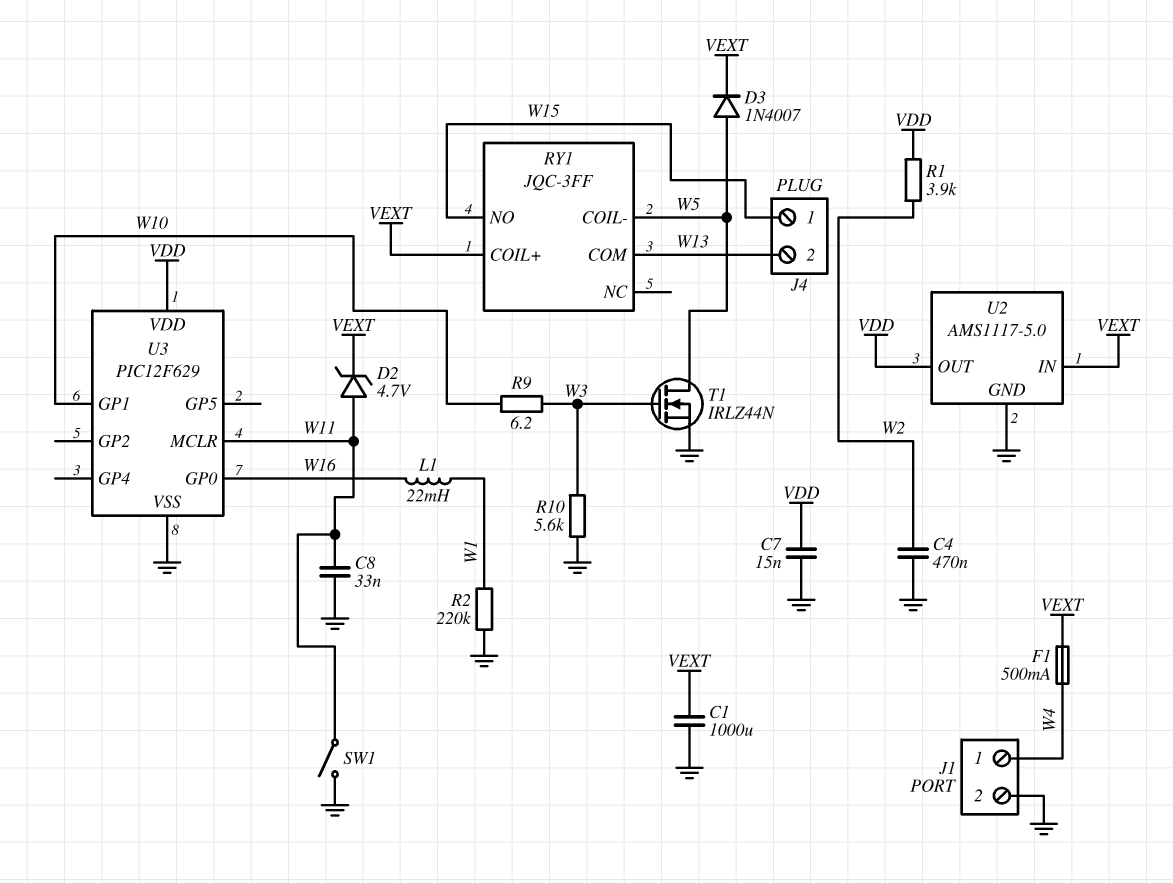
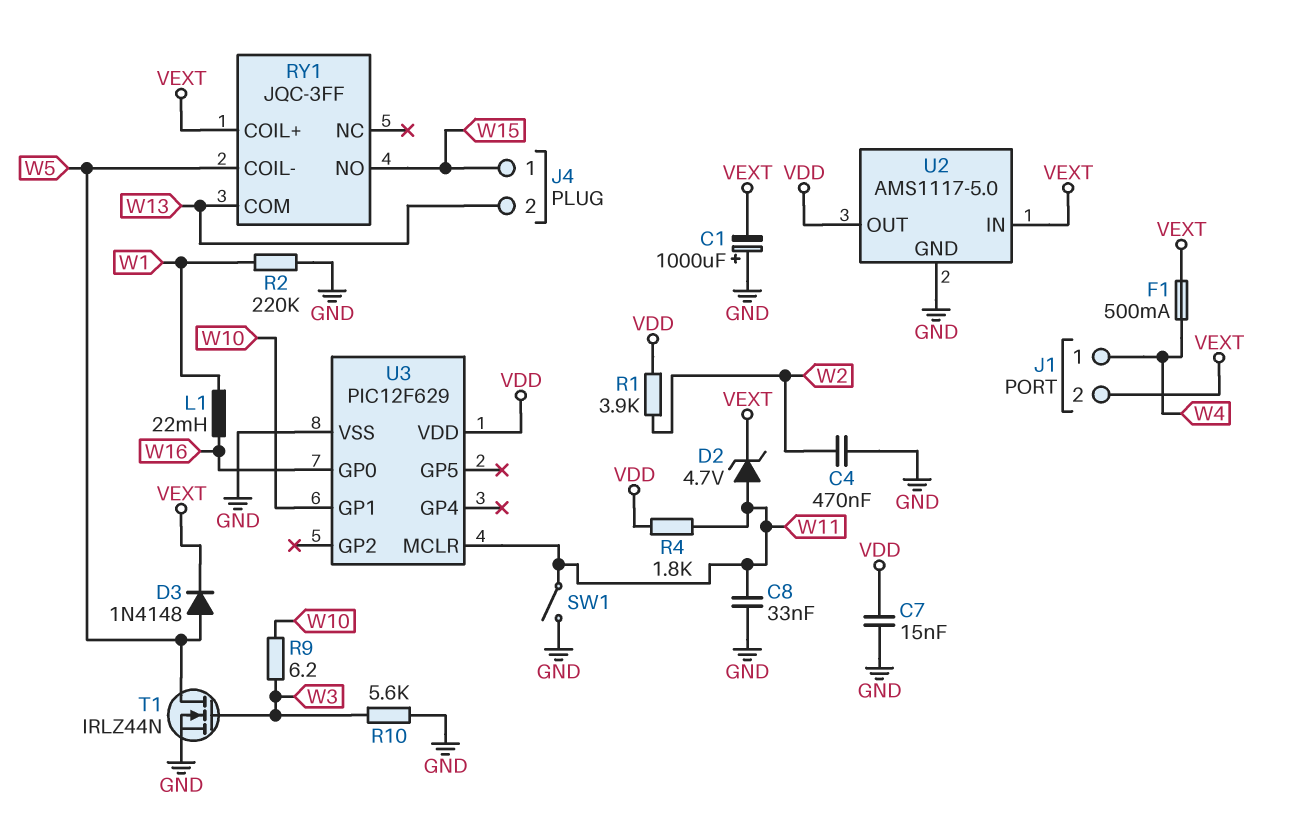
C1: 1000uF (GND, VEXT) -> 1000uF (plus GND, minus VEXT)
D3: diode 1N4007 (A W5, K VEXT) -> diode 1N4148 (A W5, K VEXT)
J1 pin 2: GND -> VEXT
R4: none -> 1.8k (VDD, W11)

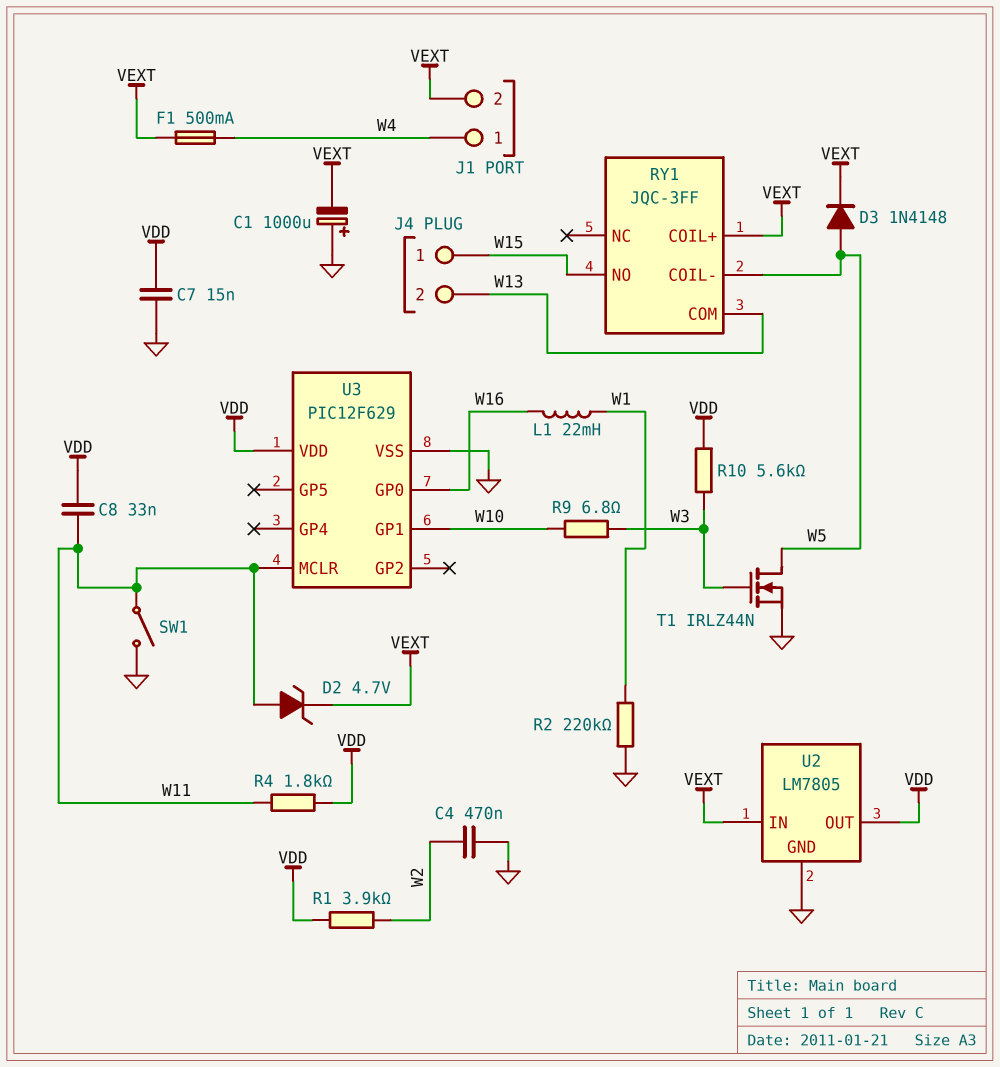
C8: 33nF (GND, W11) -> 33nF (VDD, W11)
R9: 6.2 (W3, W10) -> 6.8 (W3, W10)
R10: 5.6k (GND, W3) -> 5.6k (VDD, W3)
U2: AMS1117-5.0 -> LM7805

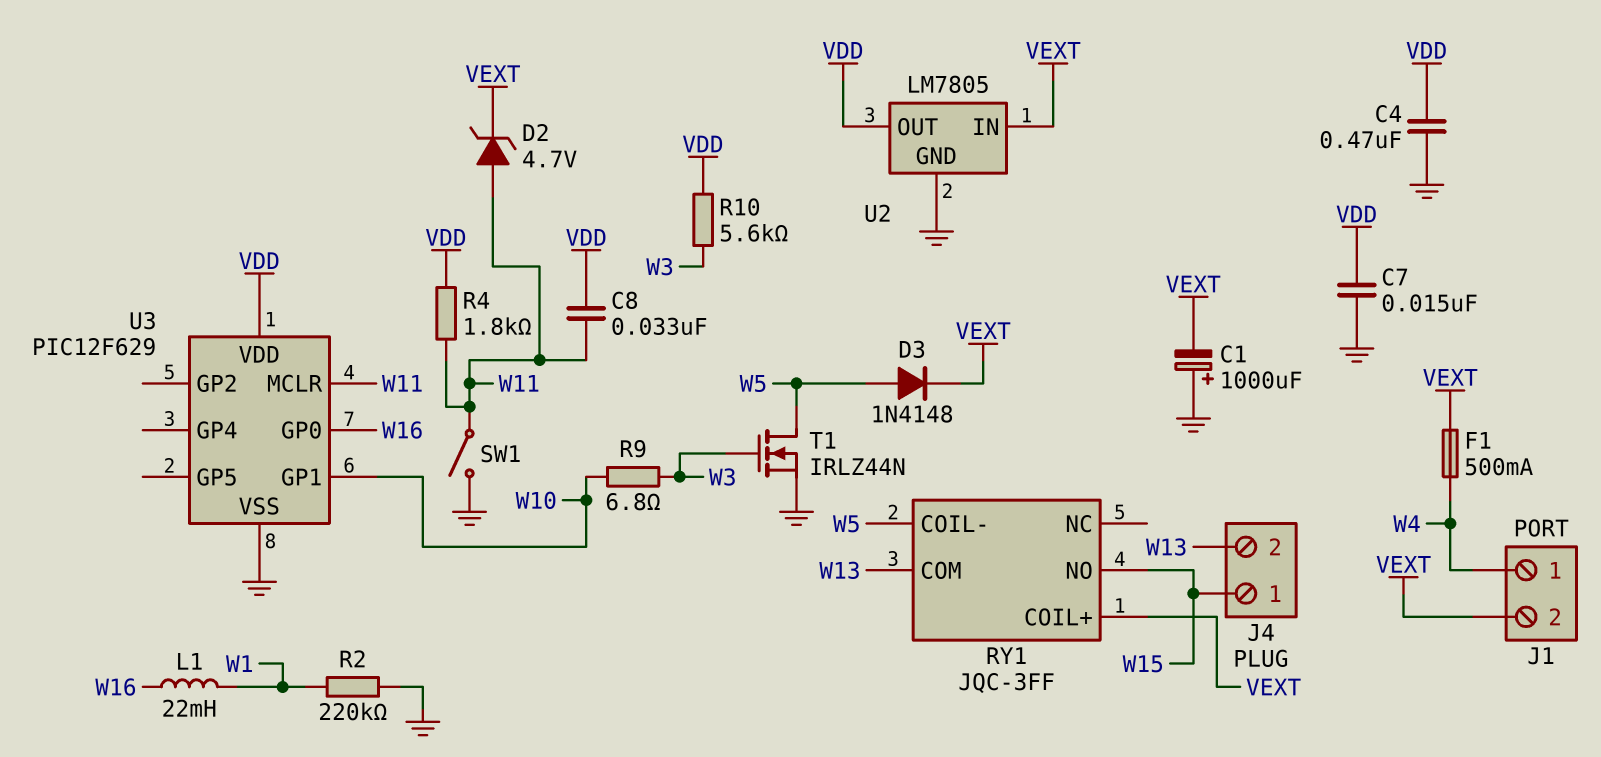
C4: 470nF (GND, W2) -> 470nF (GND, VDD)
R1: 3.9k (VDD, W2) -> none

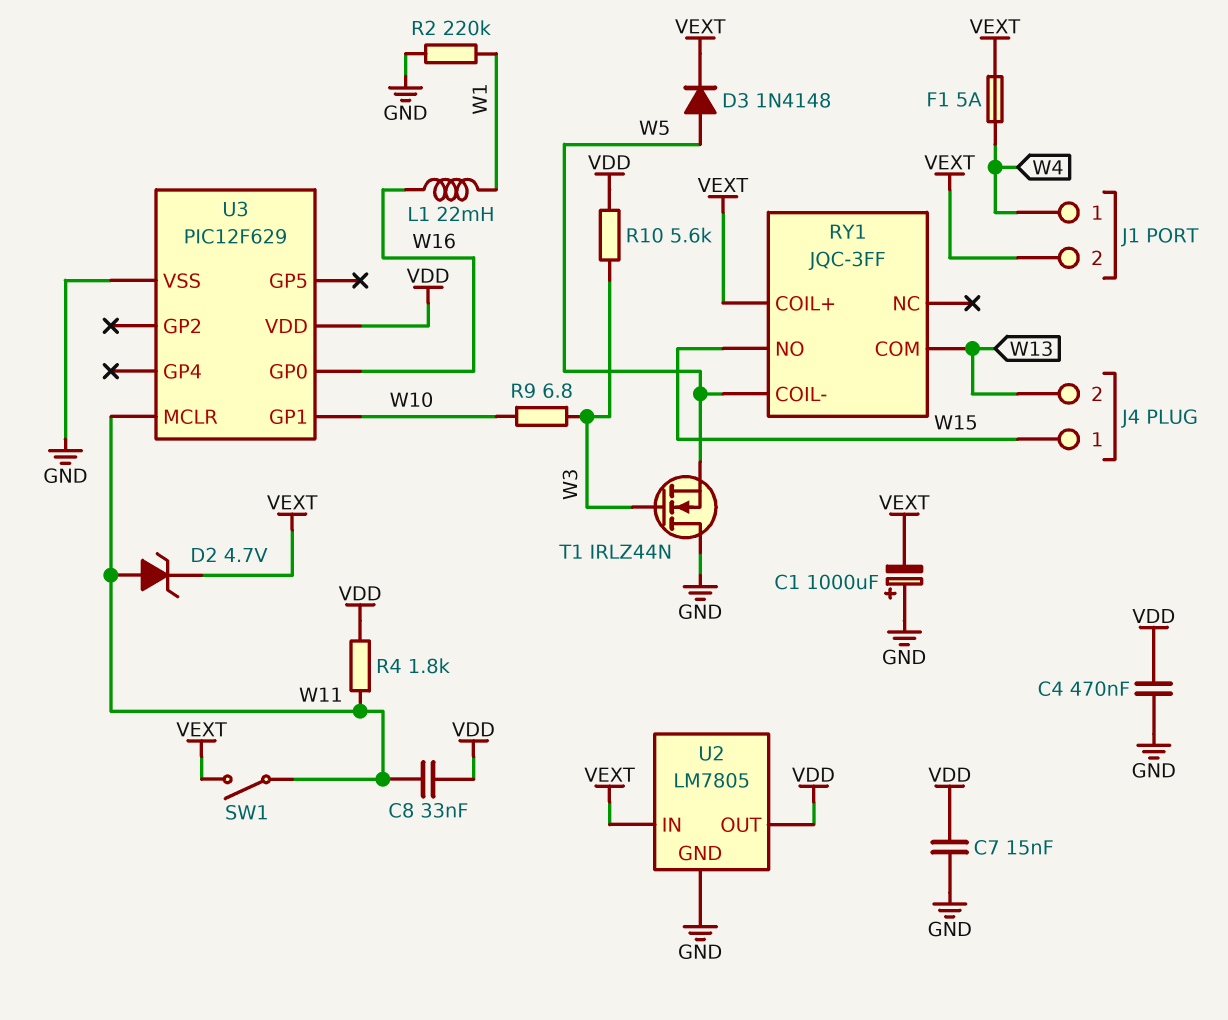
F1: 500mA (VEXT, W4) -> 5A (VEXT, W4)
SW1: switch (GND, W11) -> switch (VEXT, W11)
T1: NMOS IRLZ44N (G W3, D W5, S GND) -> NMOS IRLZ44N (G W3, D GND, S W5)

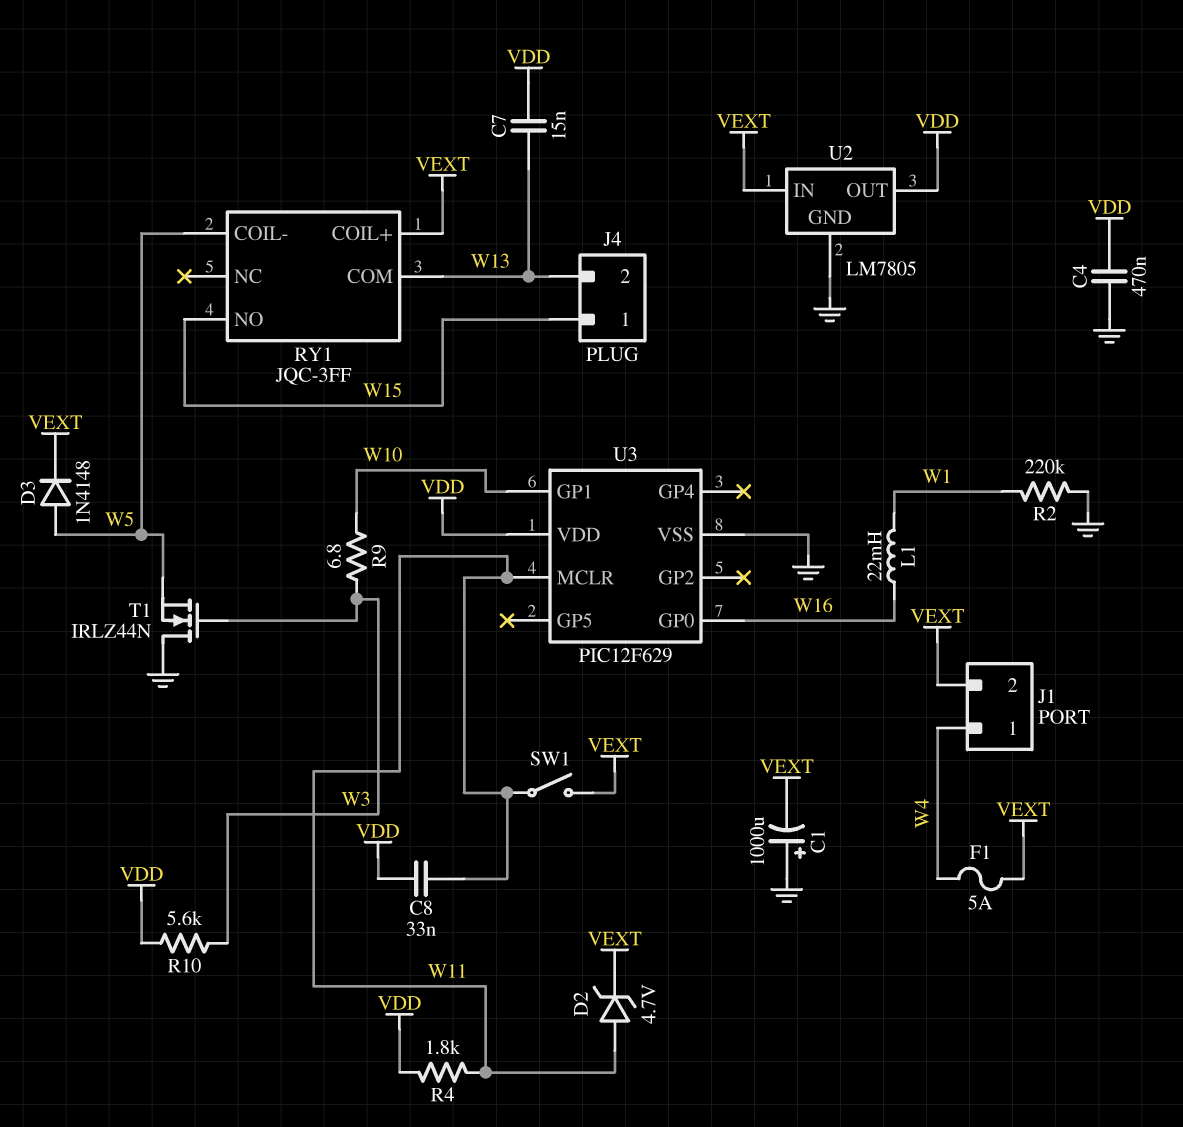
C7: 15nF (GND, VDD) -> 15nF (VDD, W13)

